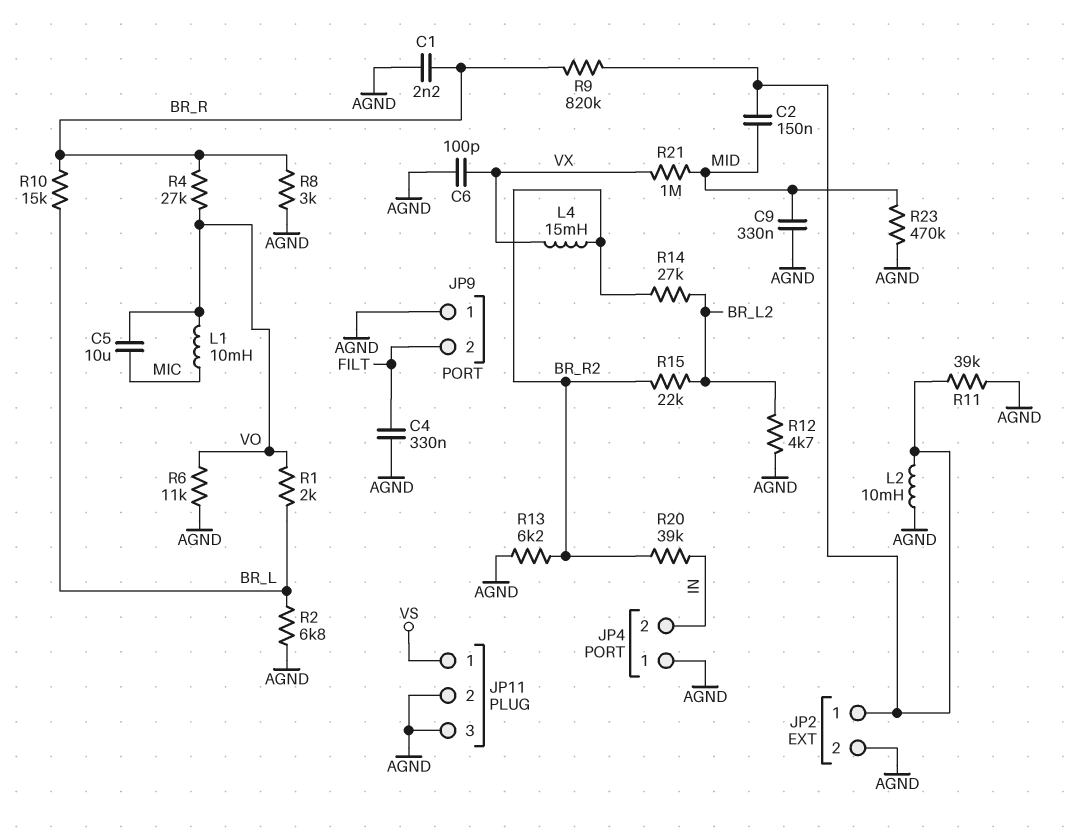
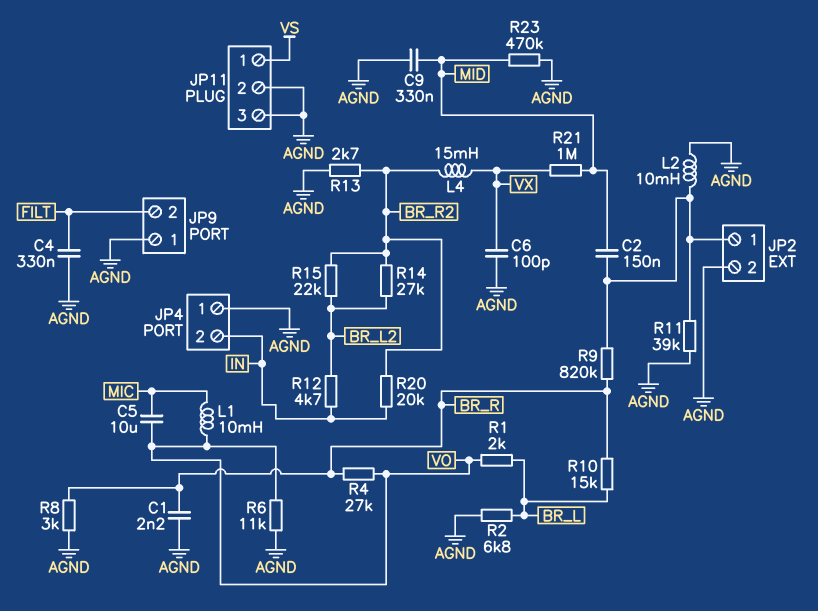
R12: 4.7k (AGND, BR_L2) -> 4.7k (BR_L2, IN)
R13: 6.2k (AGND, BR_R2) -> 2.7k (AGND, BR_R2)
R20: 39k (BR_R2, IN) -> 20k (BR_R2, IN)

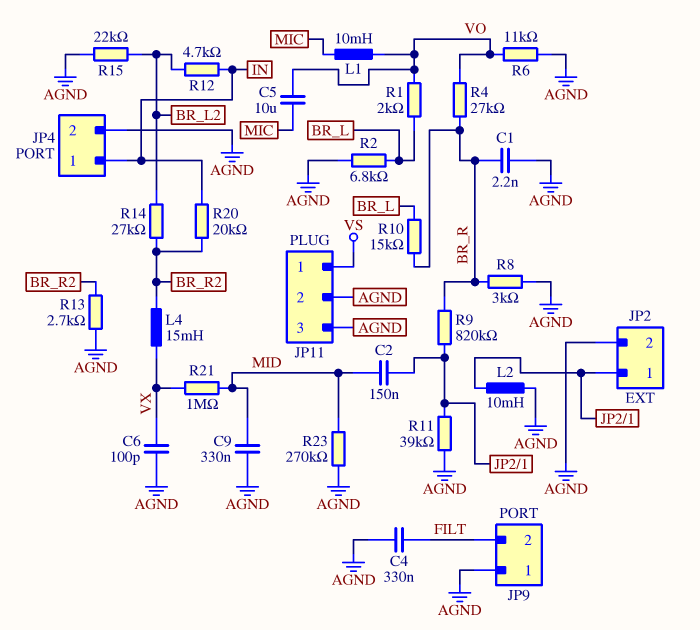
JP4 pin 1: AGND -> IN
JP4 pin 2: IN -> AGND
R15: 22k (BR_L2, BR_R2) -> 22k (AGND, BR_L2)
R23: 470k (AGND, MID) -> 270k (AGND, MID)

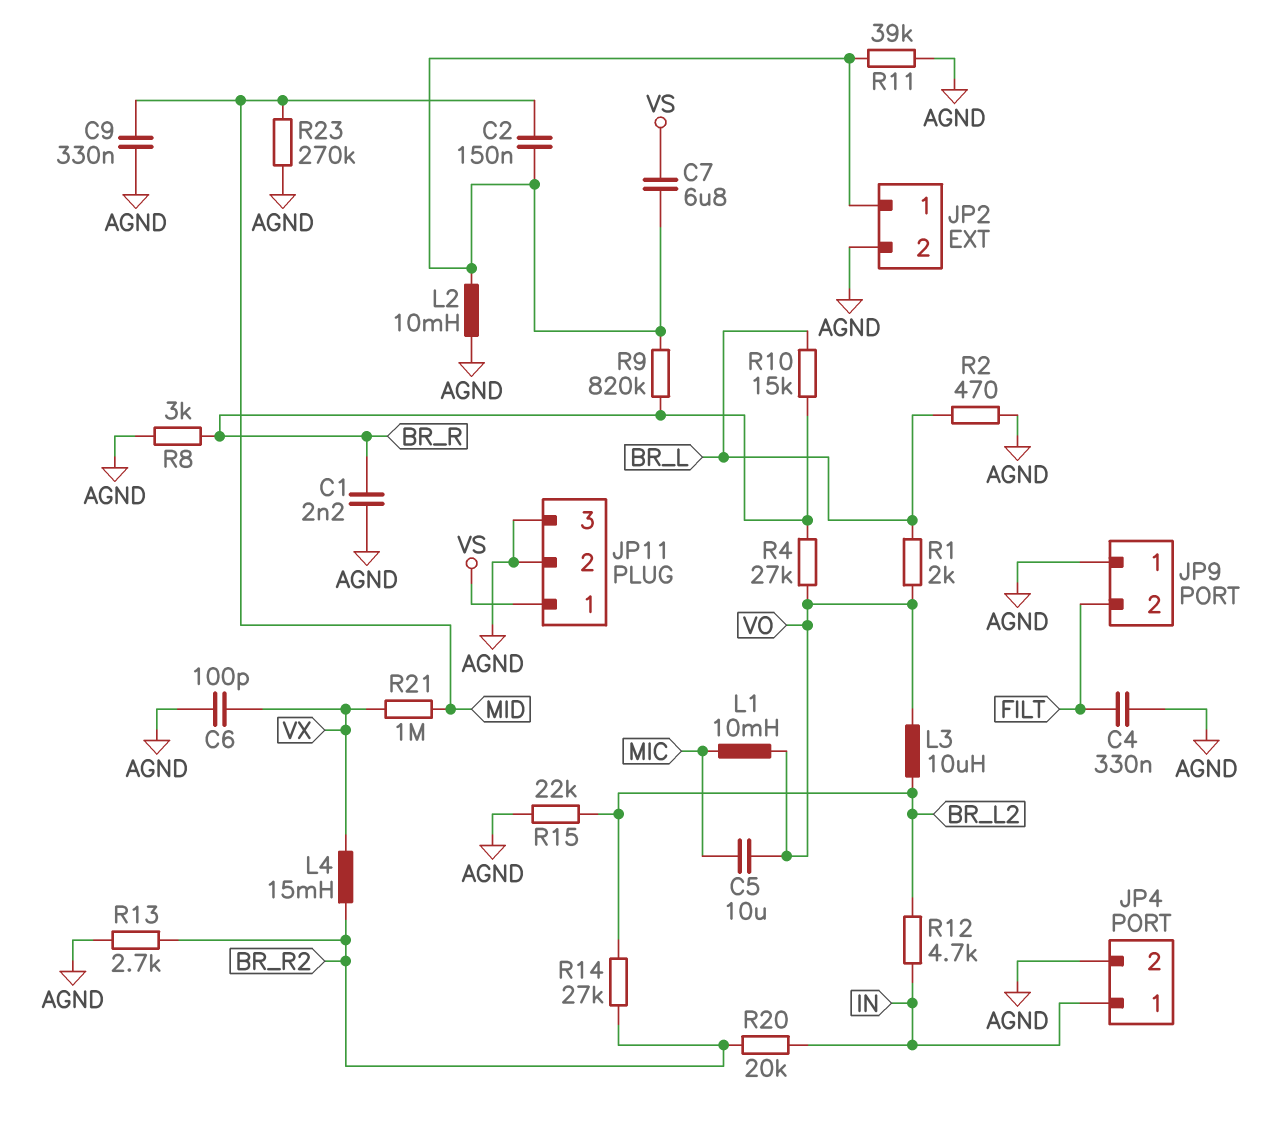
C7: none -> 6.8uF (JP2/1, VS)
L3: none -> 10uH (BR_L2, VO)
R2: 6.8k (AGND, BR_L) -> 470 (AGND, BR_L)
R6: 11k (AGND, VO) -> none

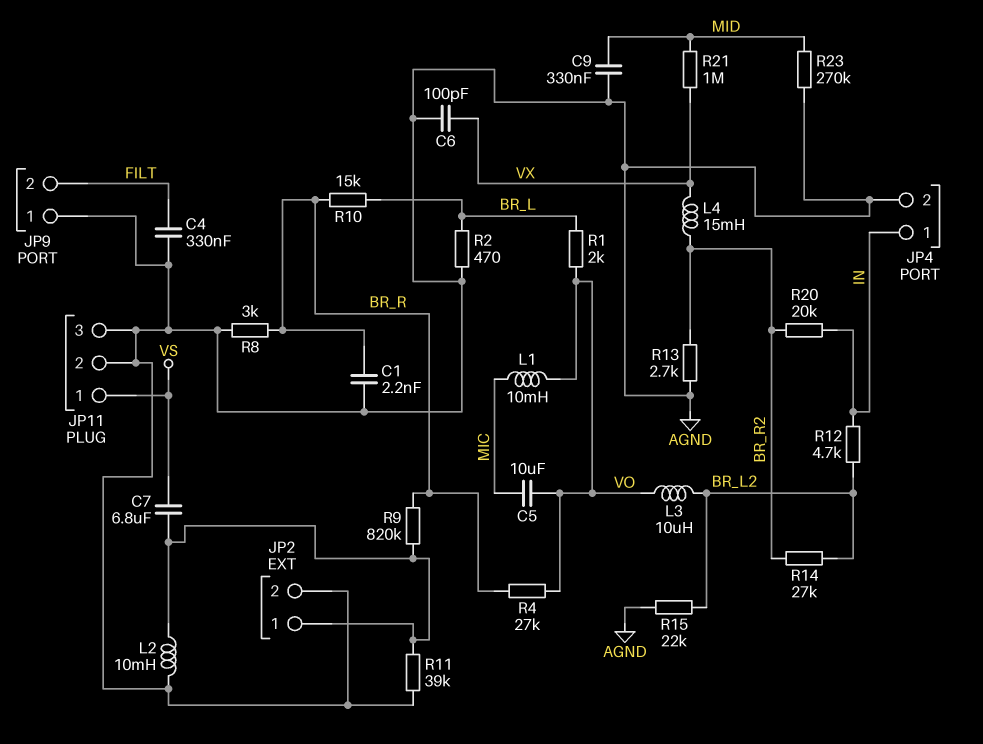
C2: 150nF (JP2/1, MID) -> none

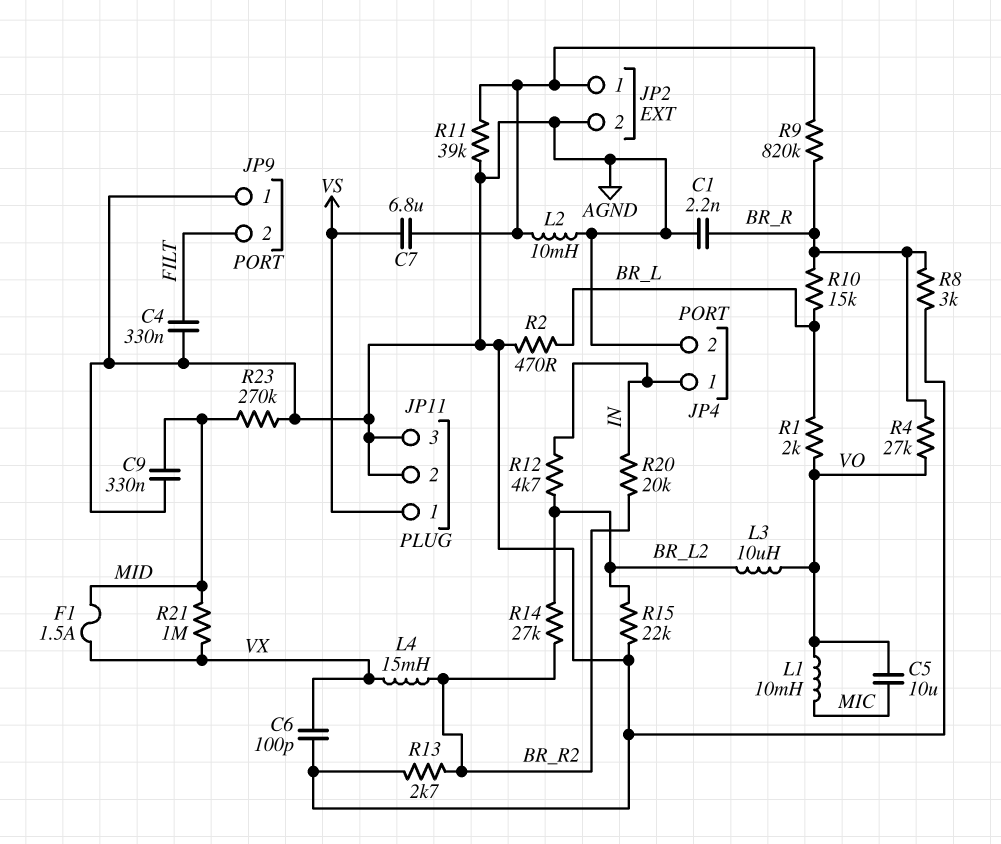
F1: none -> 1.5A (MID, VX)

